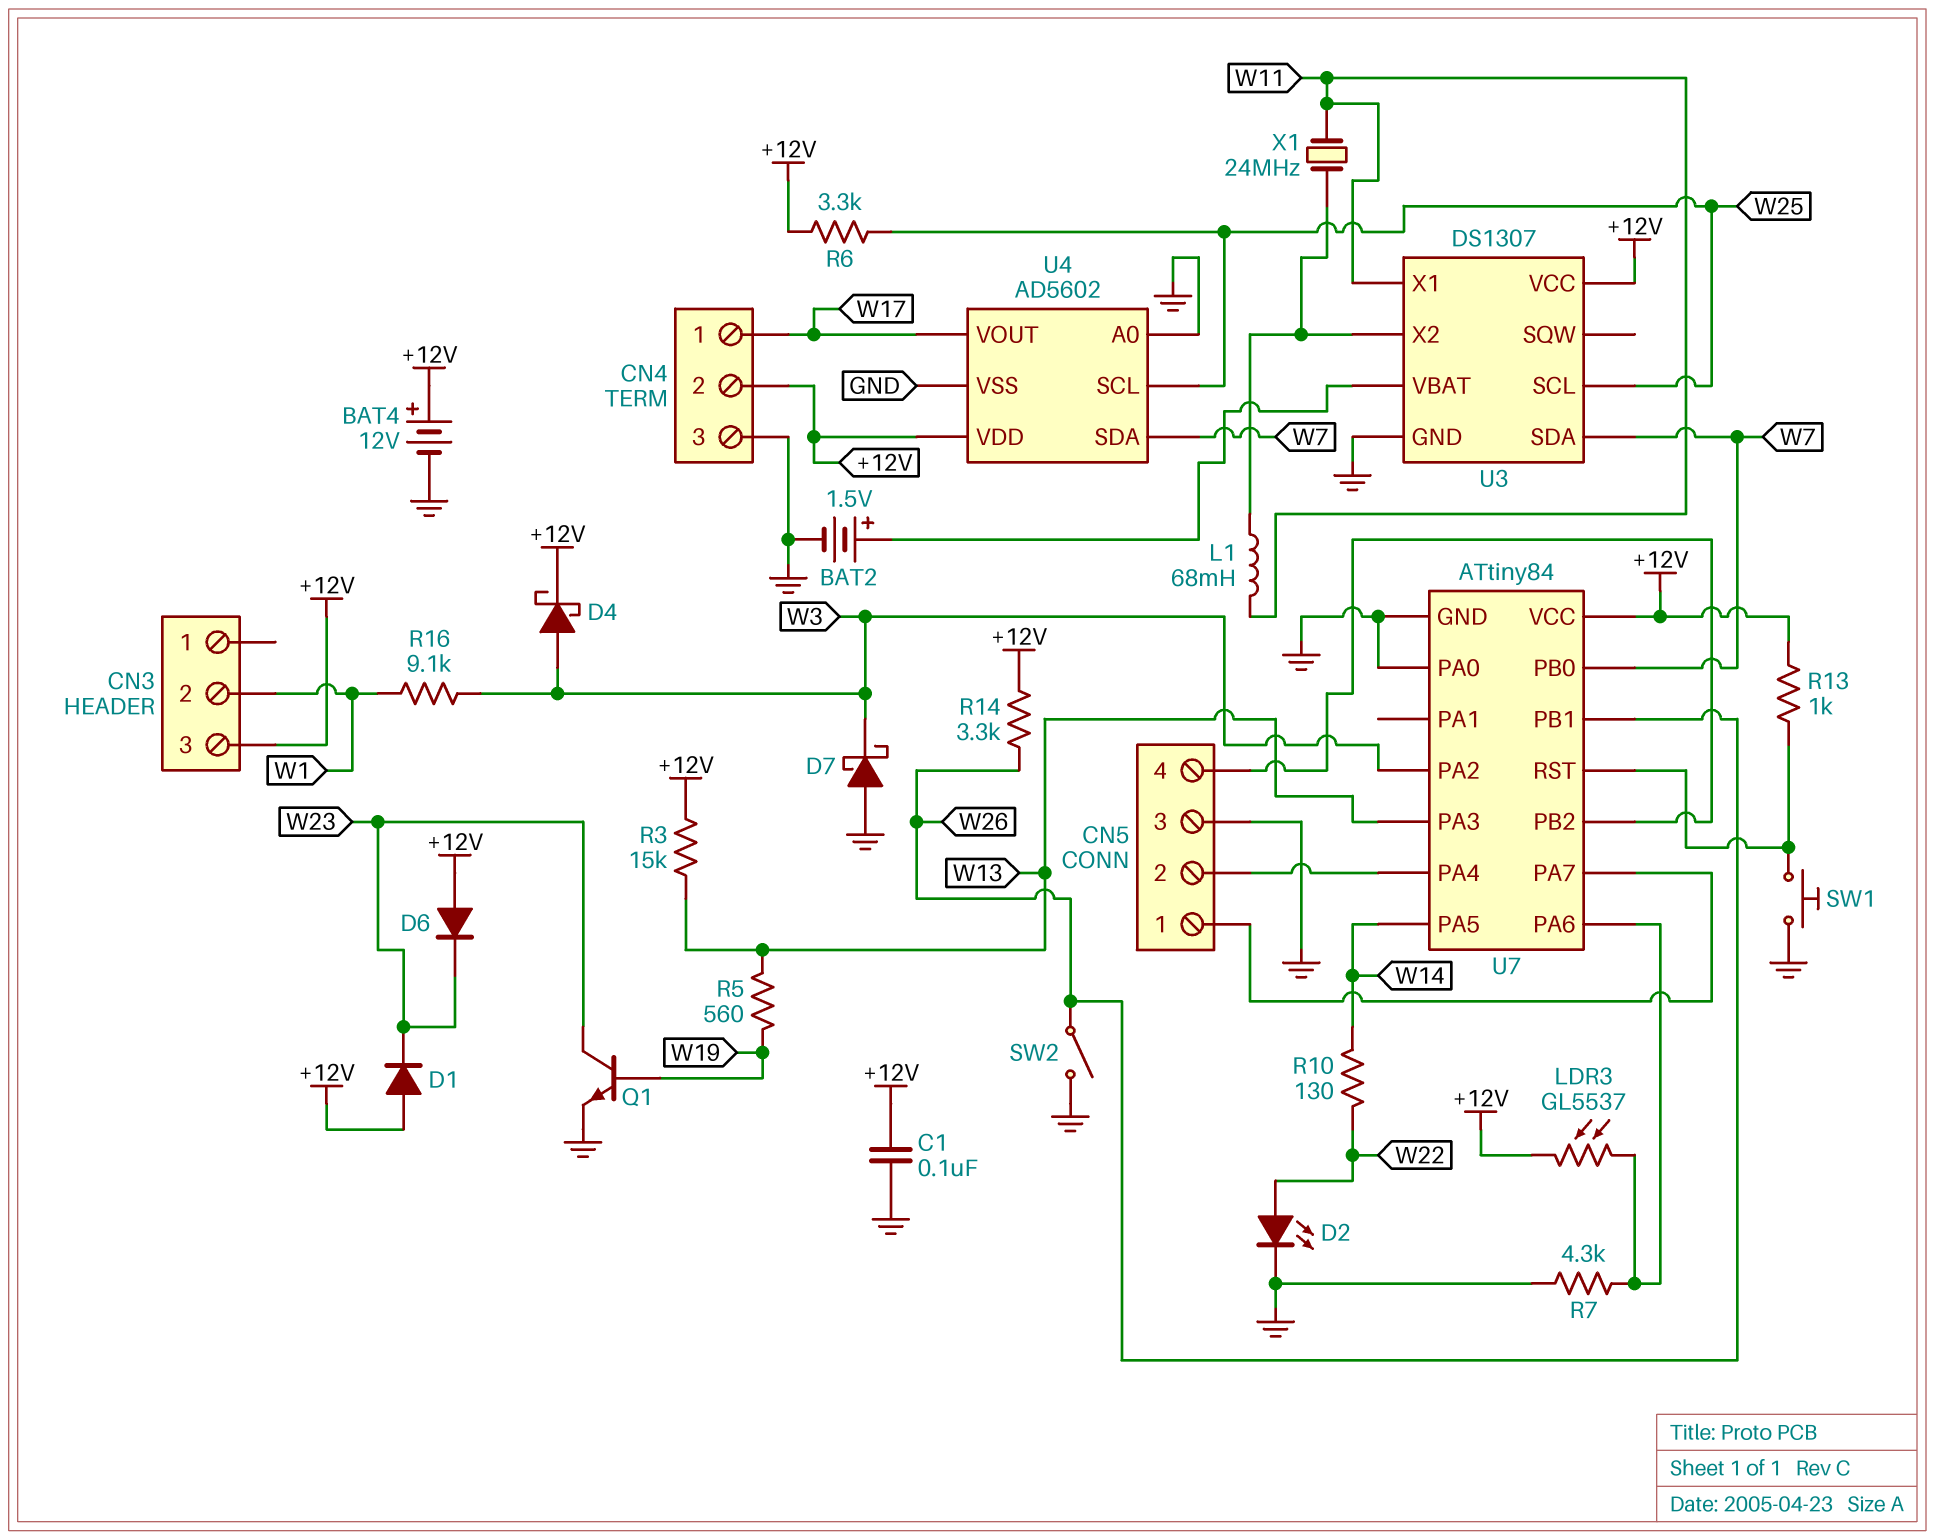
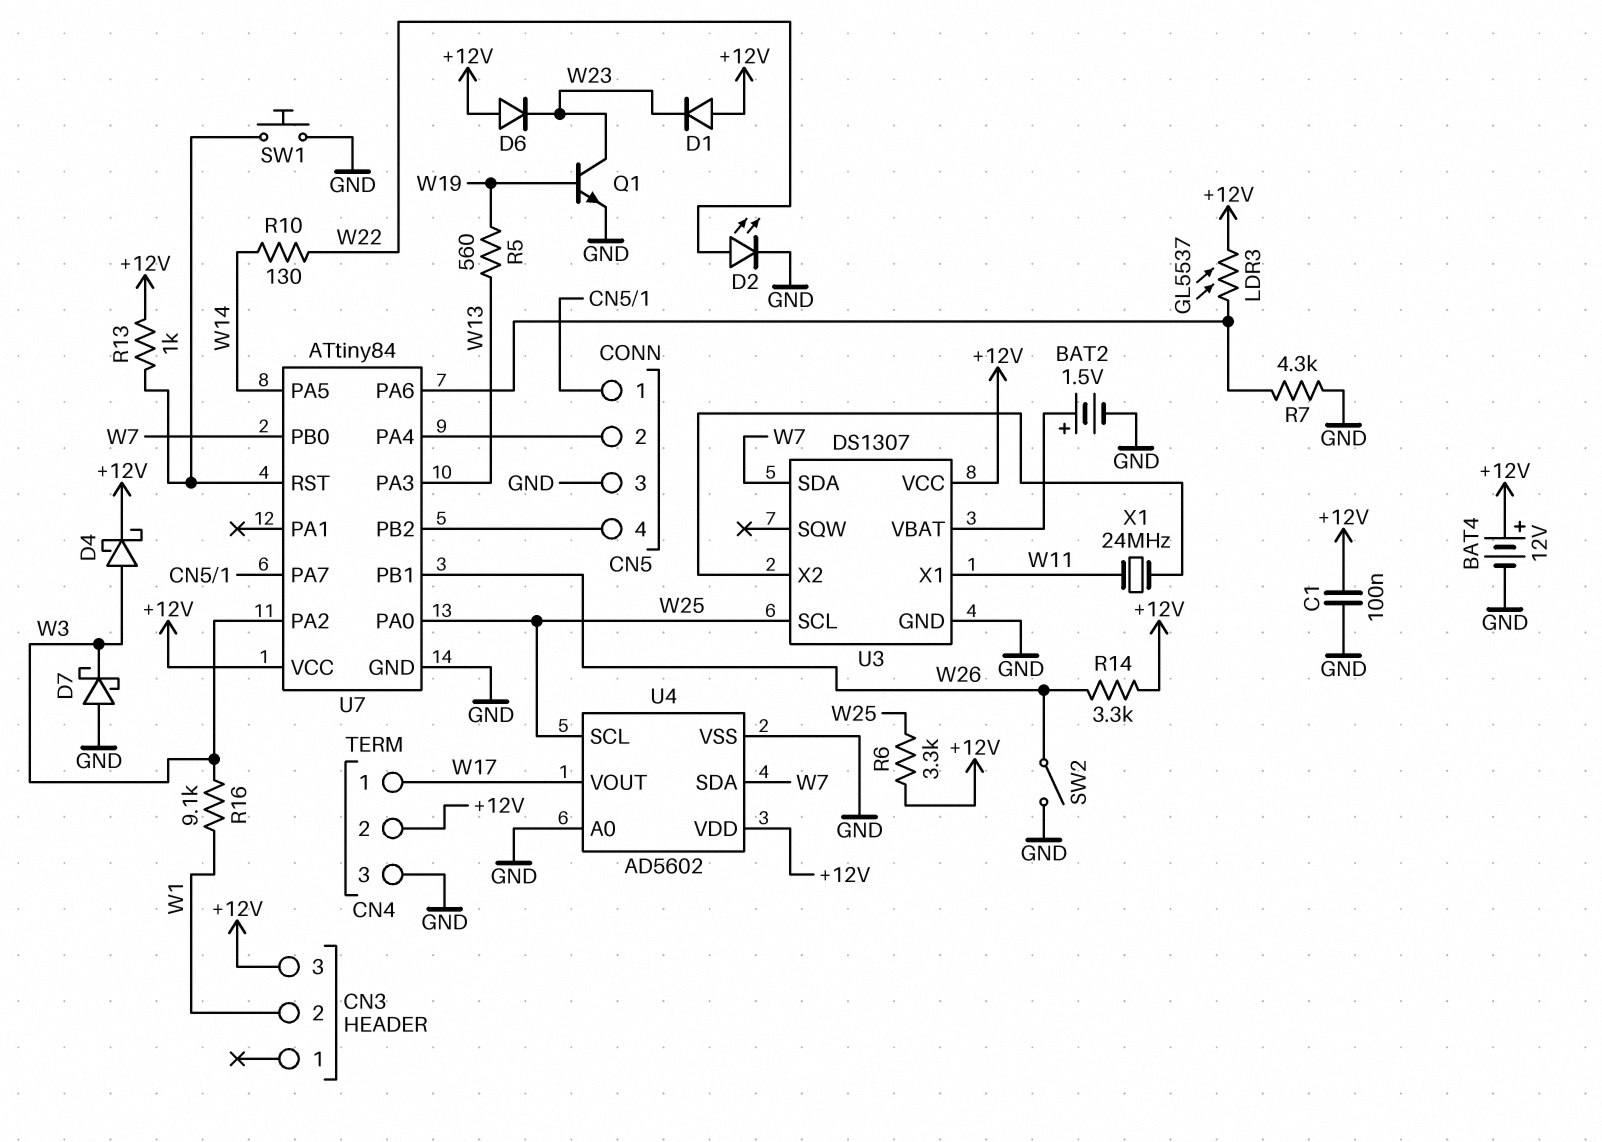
L1: 68mH (U3/X2, W11) -> none
R3: 15k (+12V, W13) -> none
U7 pin PA0: GND -> W25

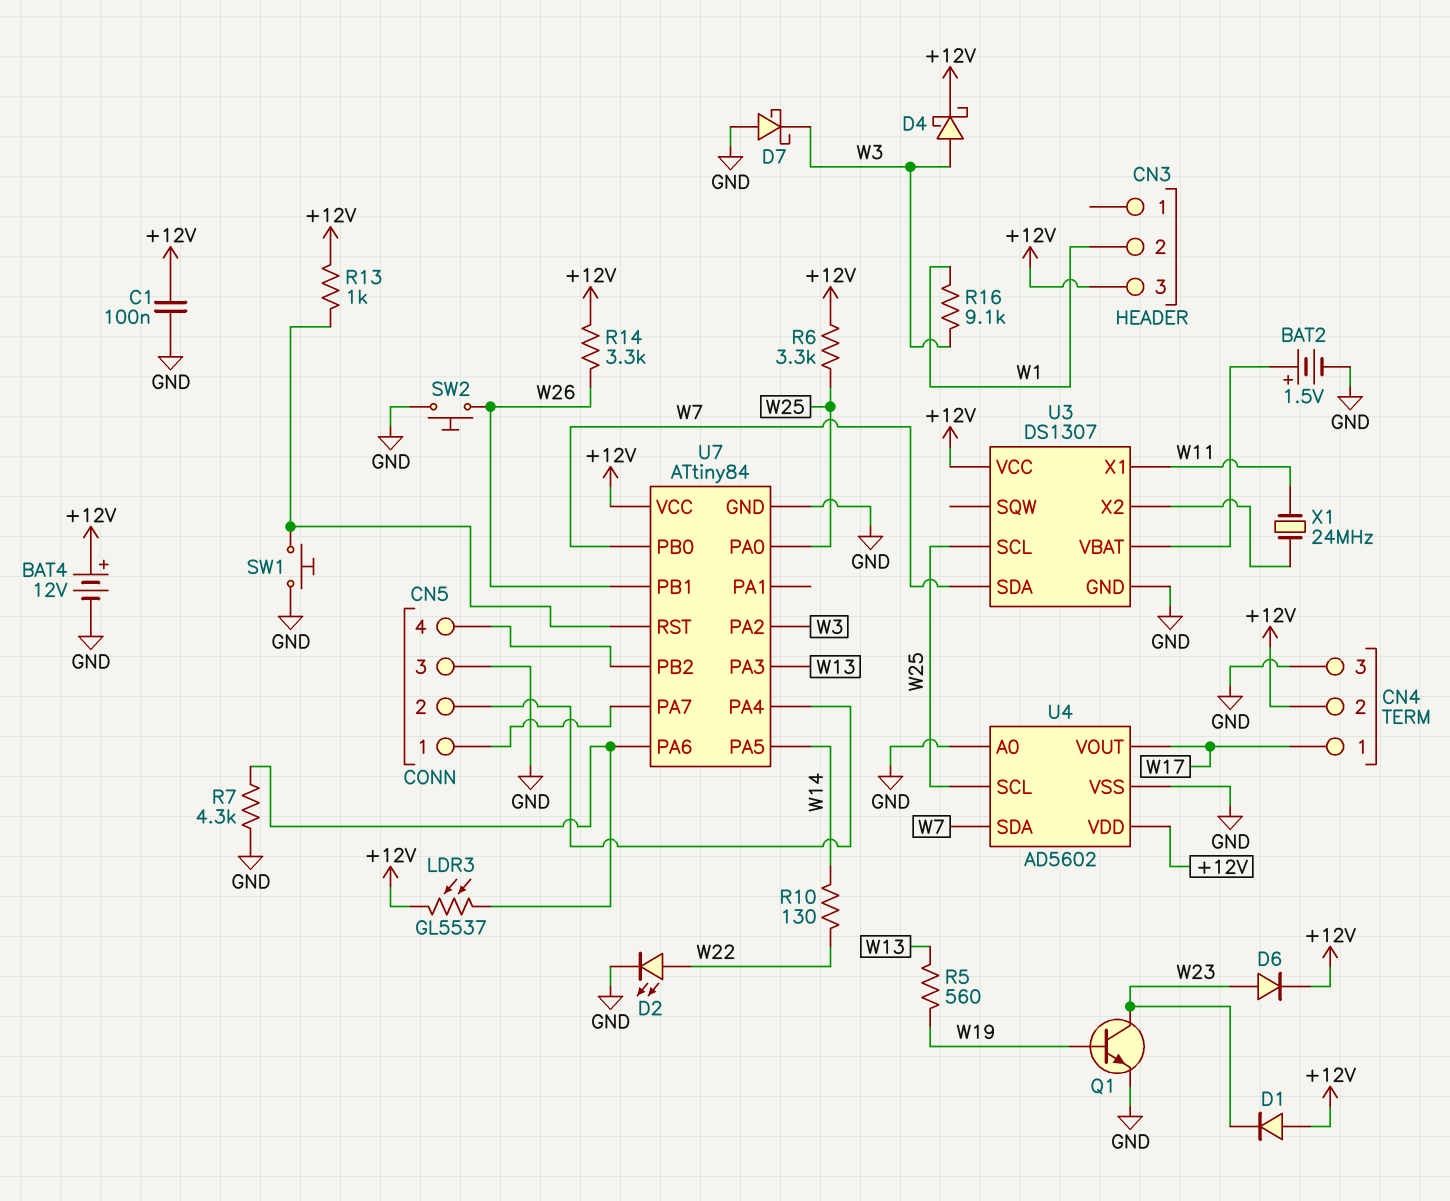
D6: diode (A +12V, K W23) -> diode (A W23, K +12V)
SW2: switch (GND, W26) -> button (GND, W26)

